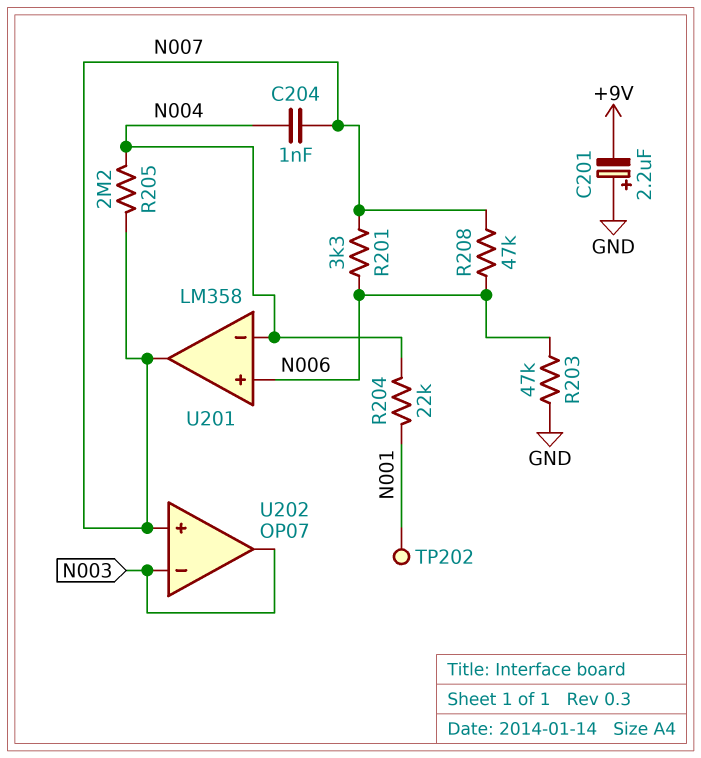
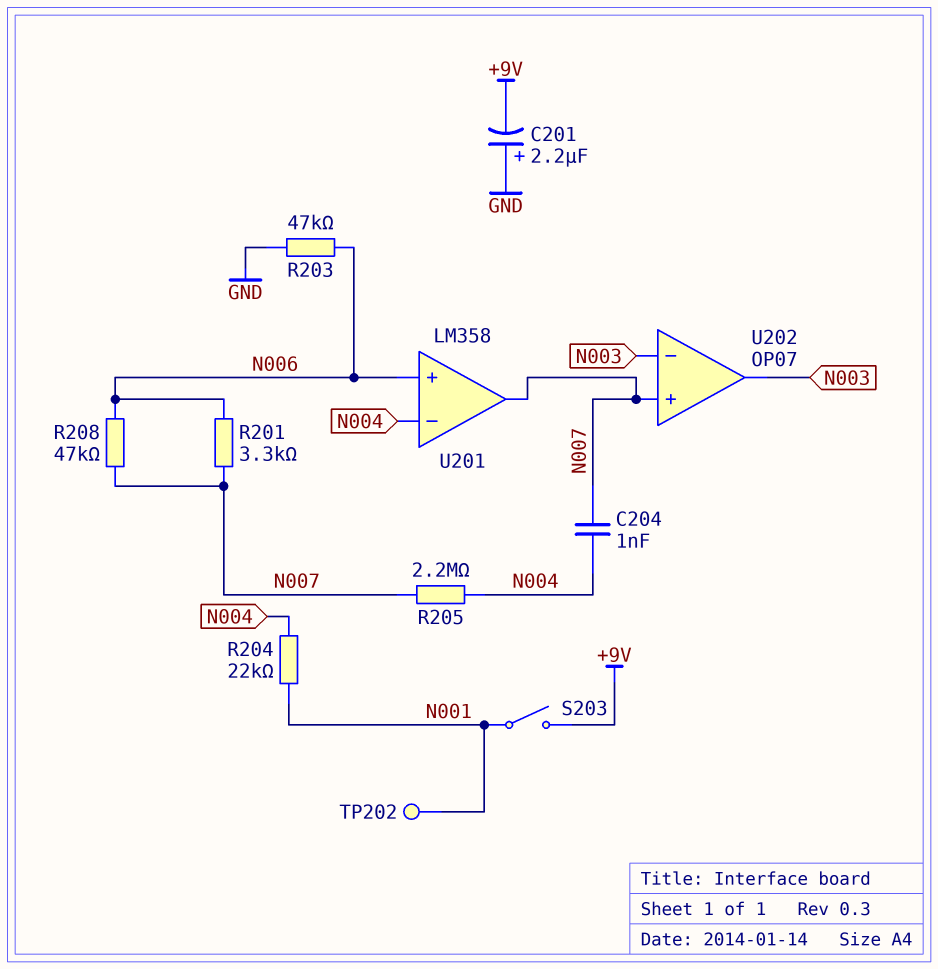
S203: none -> switch (+9V, N001)

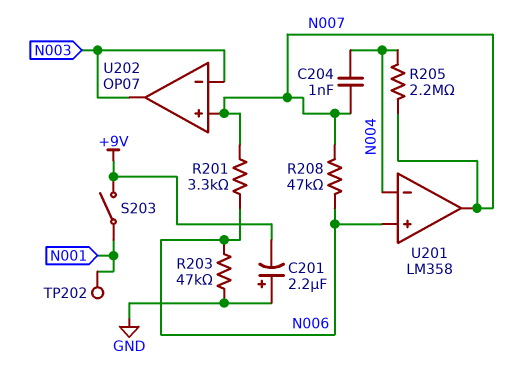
R204: 22k (N001, N004) -> none

